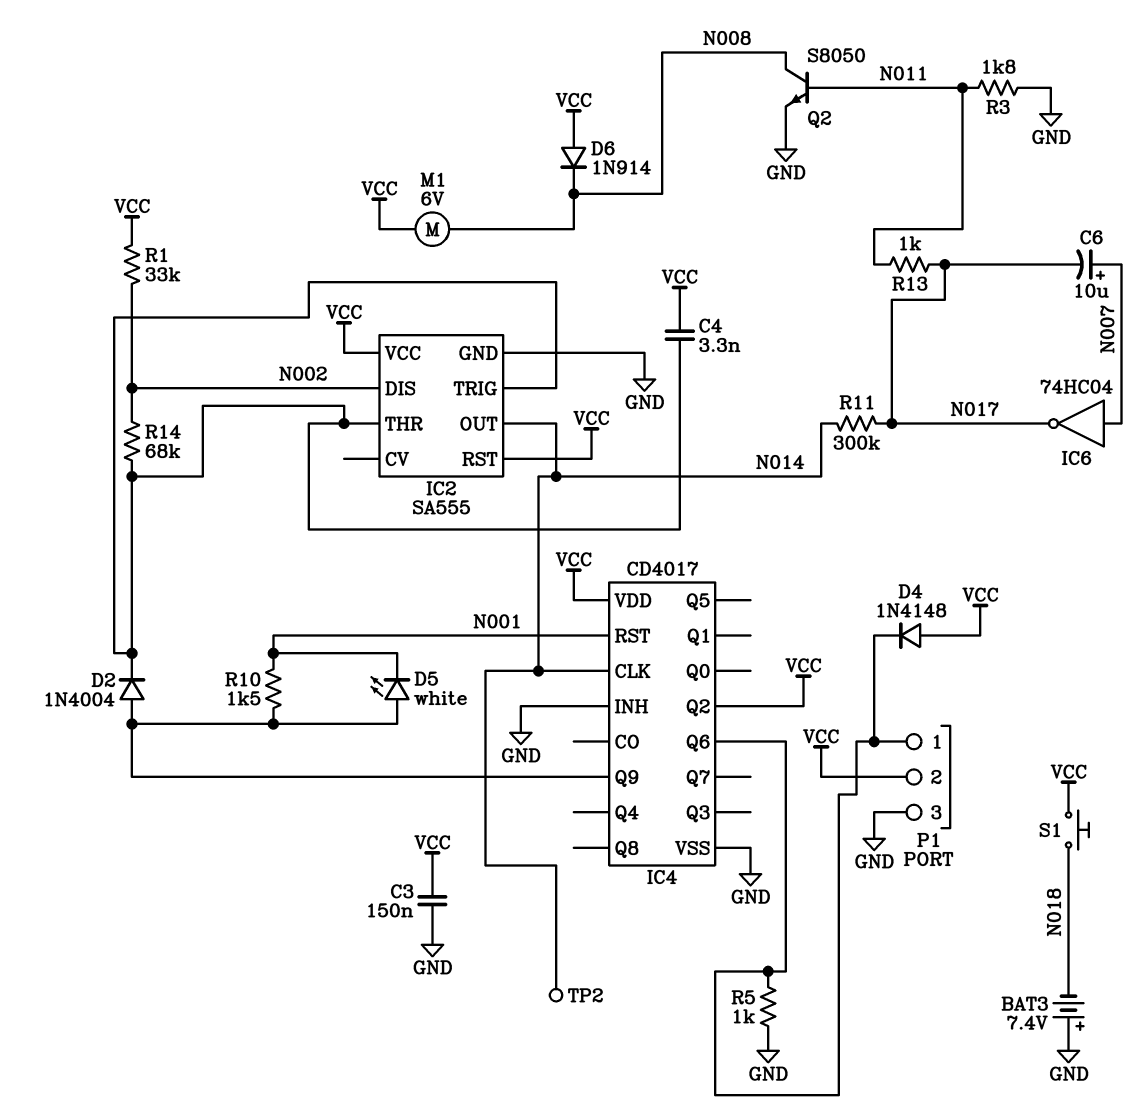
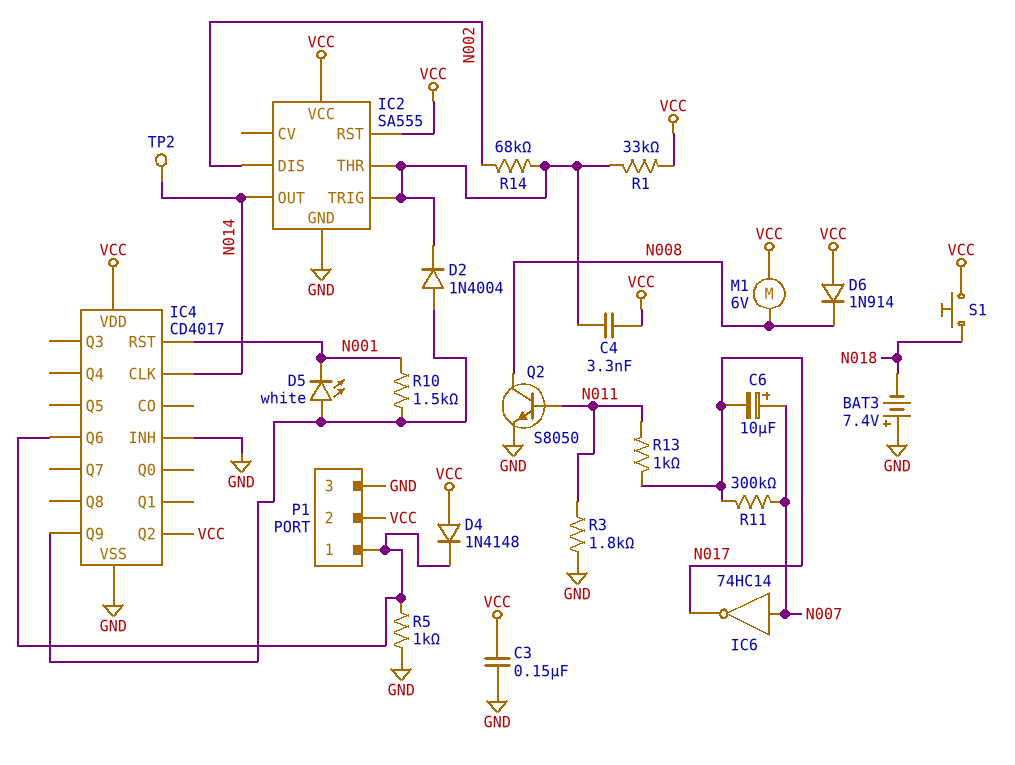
IC6: NOT 74HC04 (in N007, out N017) -> NOT 74HC14 (in N007, out N017)
R1: 33k (N002, VCC) -> 33k (IC2/THR, VCC)
R11: 300k (N014, N017) -> 300k (N007, N017)

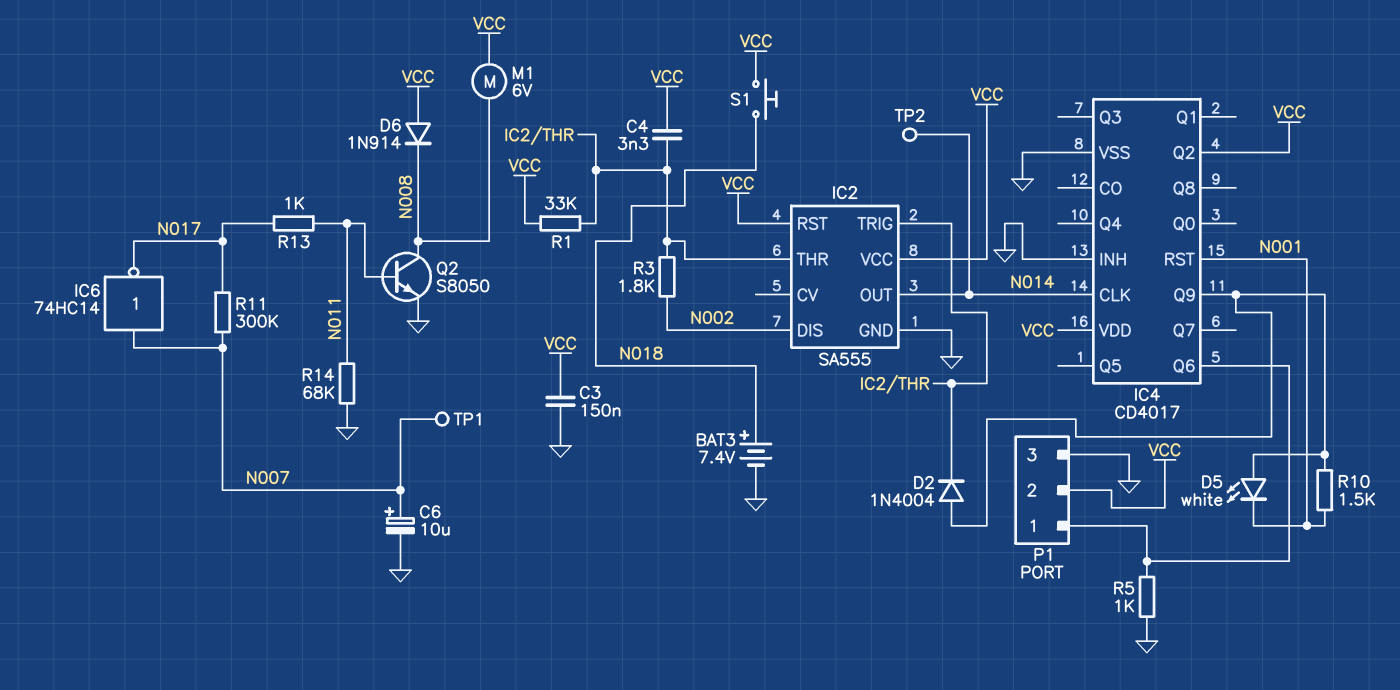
BAT3: 7.4V (plus GND, minus N018) -> 7.4V (plus N018, minus GND)
C6: 10uF (plus N007, minus N017) -> 10uF (plus N007, minus GND)
D4: diode 1N4148 (A VCC, K IC4/Q6) -> none
R3: 1.8k (GND, N011) -> 1.8k (IC2/THR, N002)
R14: 68k (IC2/THR, N002) -> 68k (GND, N011)
TP1: none -> test point (N007)

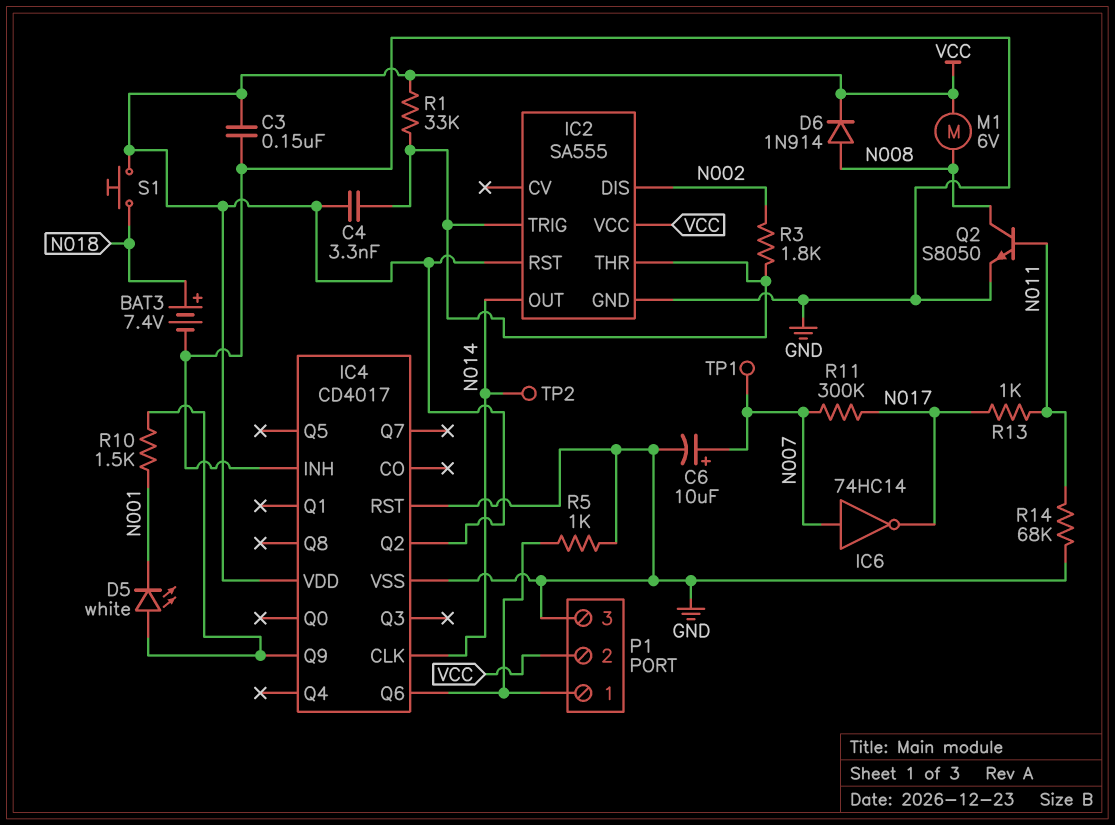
D2: diode 1N4004 (A IC4/Q9, K IC2/THR) -> none
D6: diode 1N914 (A VCC, K N008) -> diode 1N914 (A N008, K VCC)
IC4 pin RST: N001 -> GND

